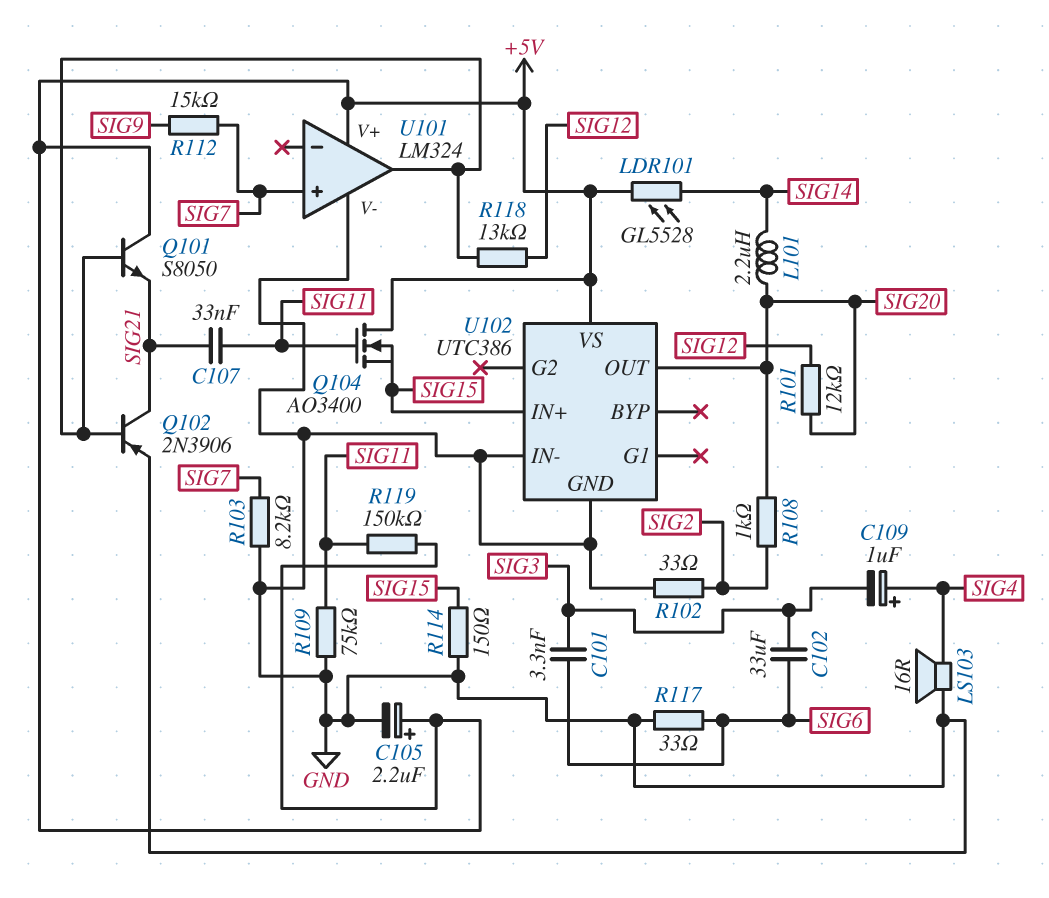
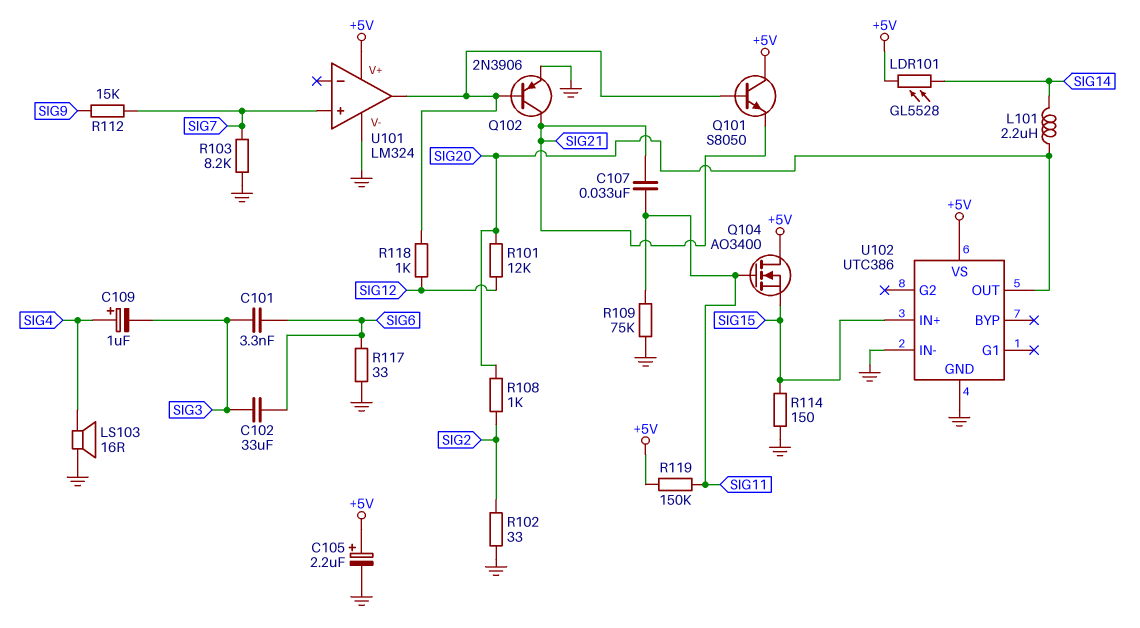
R118: 13k (SIG12, U101/out) -> 1k (SIG12, U101/out)

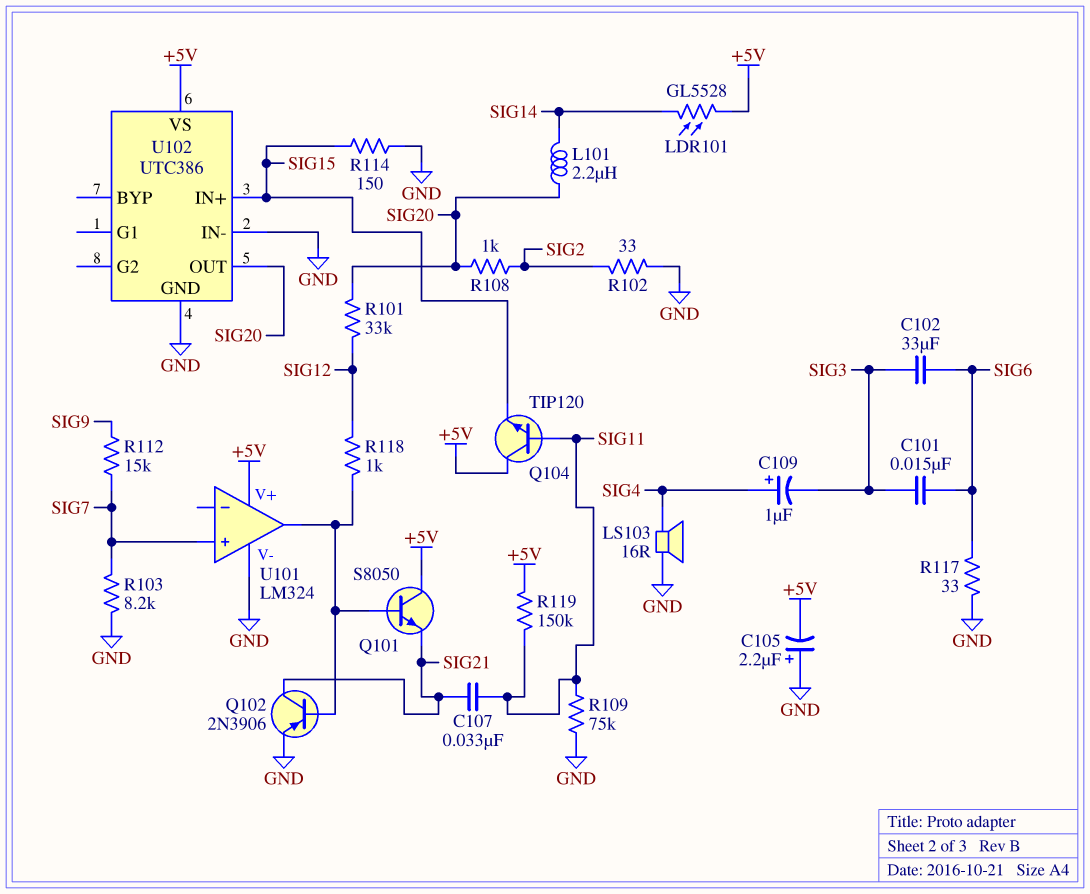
C101: 3.3nF (SIG3, SIG6) -> 15nF (SIG3, SIG6)
C105: 2.2uF (plus +5V, minus GND) -> 2.2uF (plus GND, minus +5V)
Q104: NMOS AO3400 (G SIG11, D +5V, S SIG15) -> NPN TIP120 (B SIG11, C +5V, E SIG15)
R101: 12k (SIG12, SIG20) -> 33k (SIG12, SIG20)

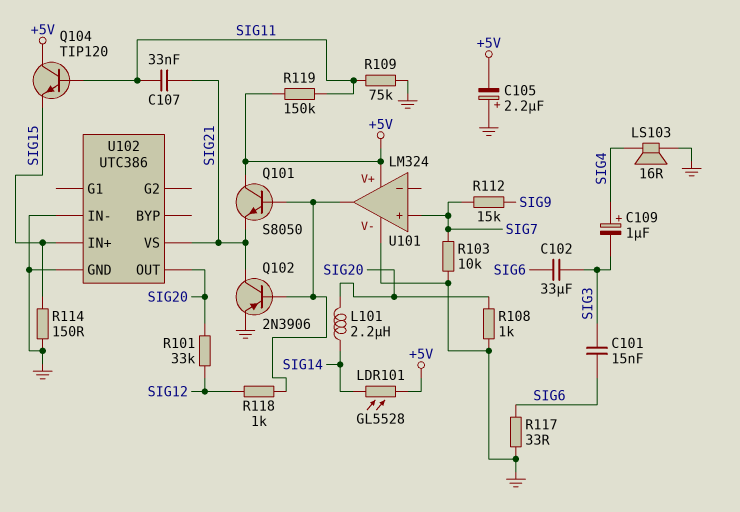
R102: 33 (GND, SIG2) -> none
R103: 8.2k (GND, SIG7) -> 10k (GND, SIG7)
R108: 1k (SIG2, SIG20) -> 1k (GND, SIG20)
U102 pin VS: +5V -> SIG21

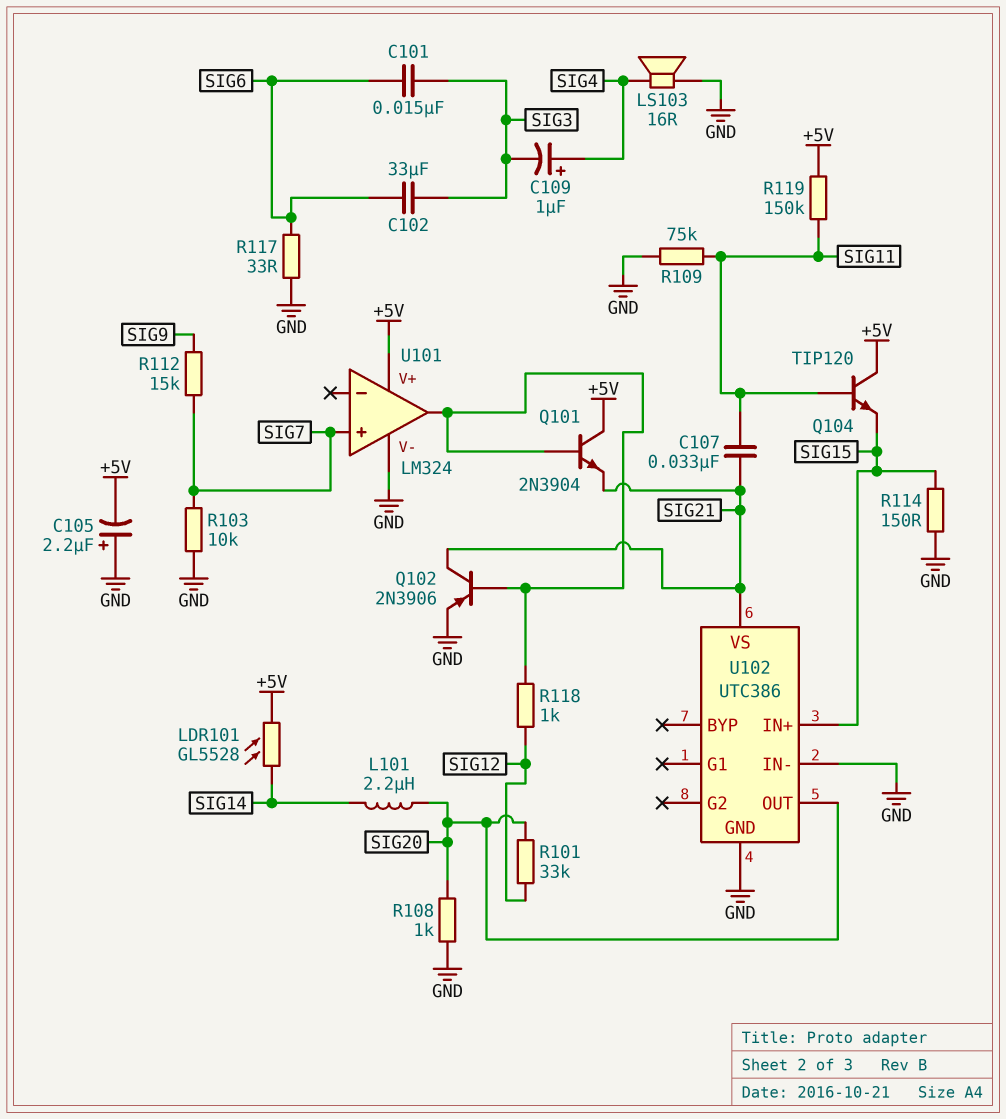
Q101: NPN S8050 (B U101/out, C +5V, E SIG21) -> NPN 2N3904 (B U101/out, C +5V, E SIG21)

